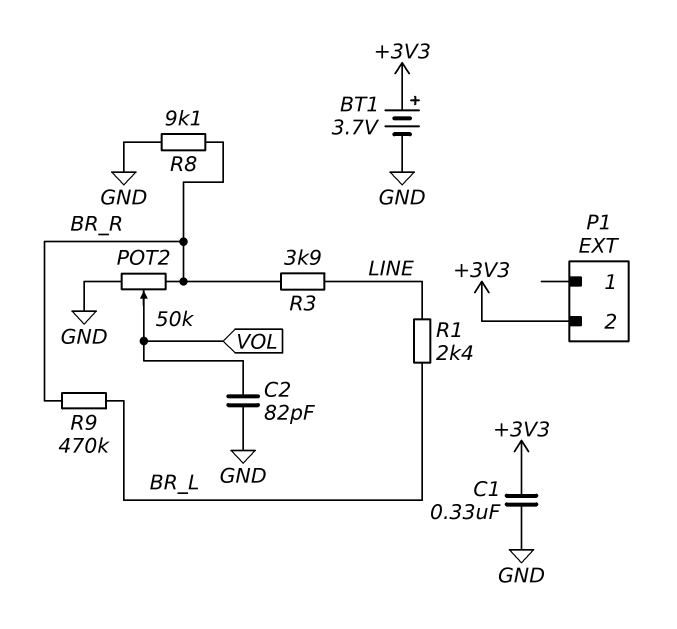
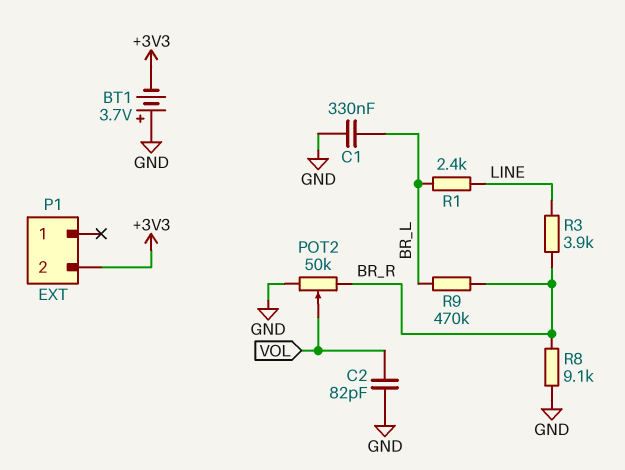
BT1: 3.7V (plus +3V3, minus GND) -> 3.7V (plus GND, minus +3V3)
C1: 330nF (+3V3, GND) -> 330nF (BR_L, GND)

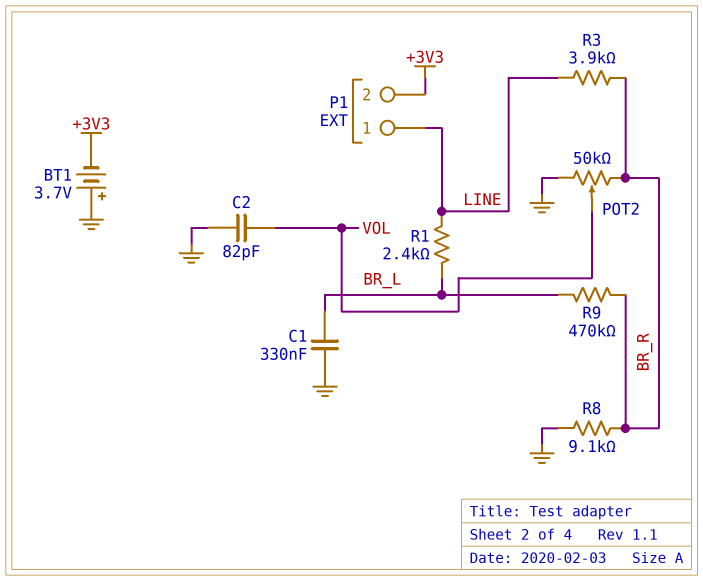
P1 pin 1: none -> LINE

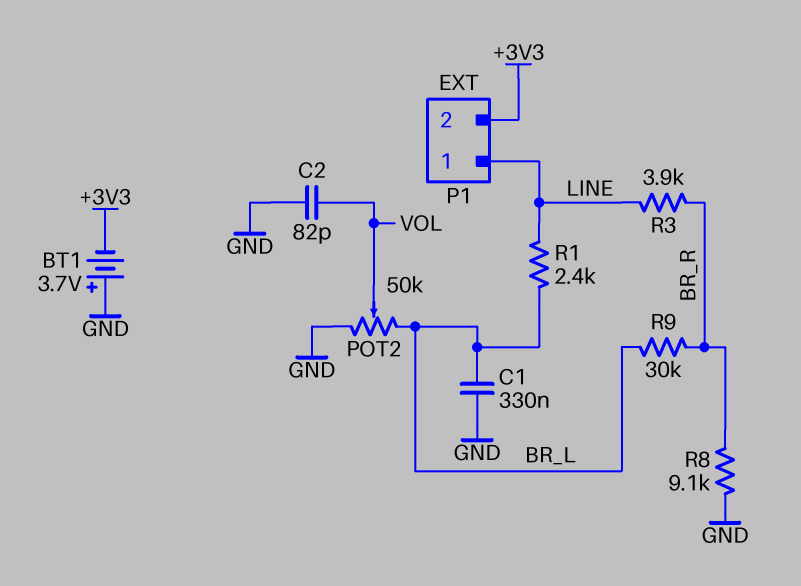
POT2: 50k (BR_R, GND, wiper VOL) -> 50k (BR_L, GND, wiper VOL)
R9: 470k (BR_L, BR_R) -> 30k (BR_L, BR_R)

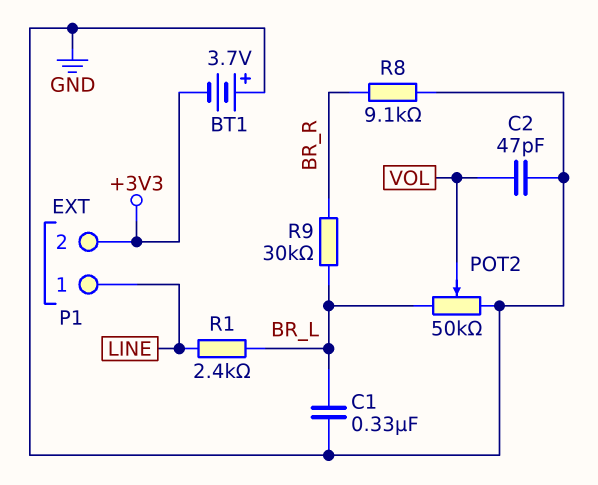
C2: 82pF (GND, VOL) -> 47pF (GND, VOL)
R3: 3.9k (BR_R, LINE) -> none

